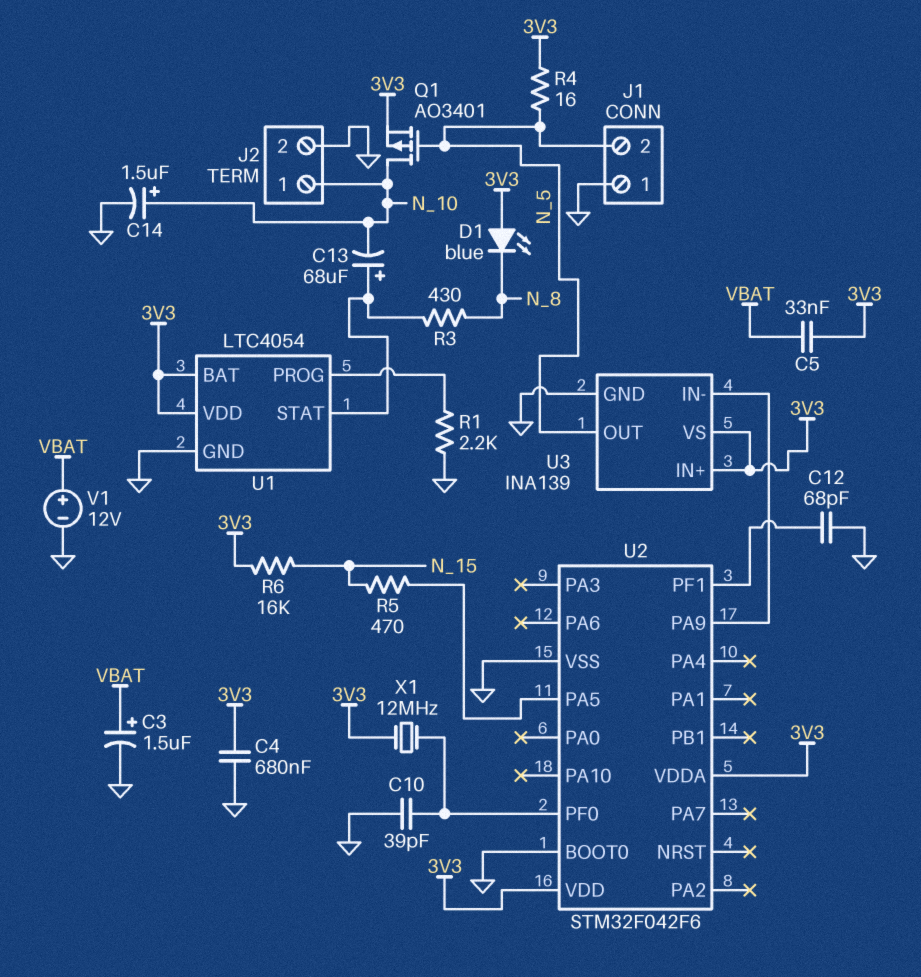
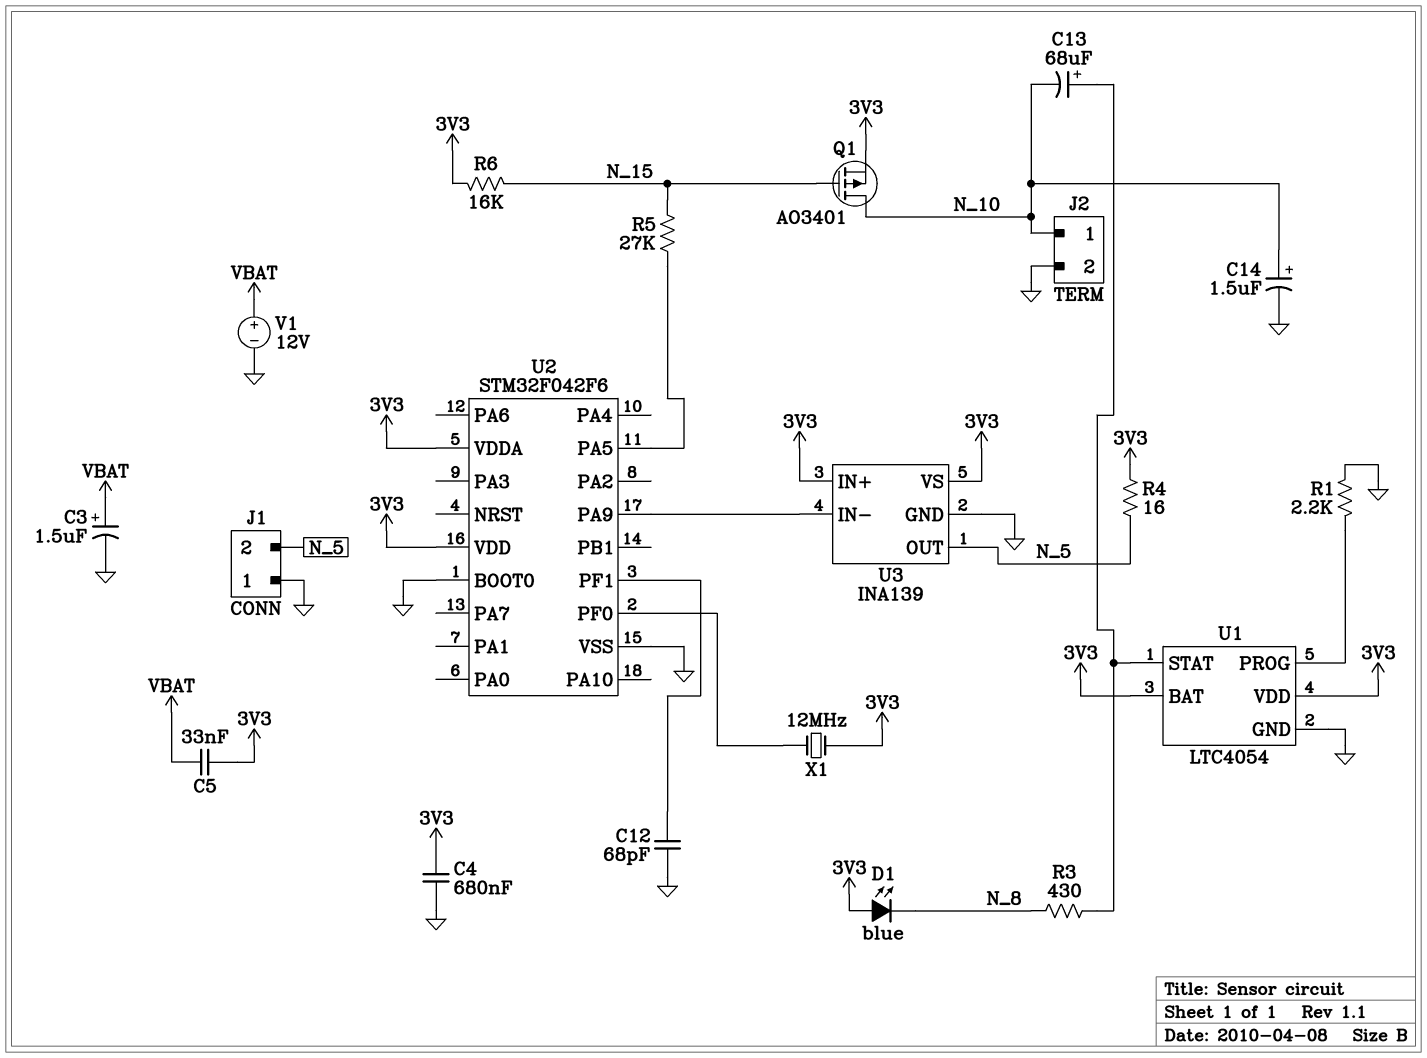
C10: 39pF (GND, U2/PF0) -> none
Q1: PMOS AO3401 (G N_5, D N_10, S 3V3) -> PMOS AO3401 (G N_15, D N_10, S 3V3)
R5: 470 (N_15, U2/PA5) -> 27k (N_15, U2/PA5)

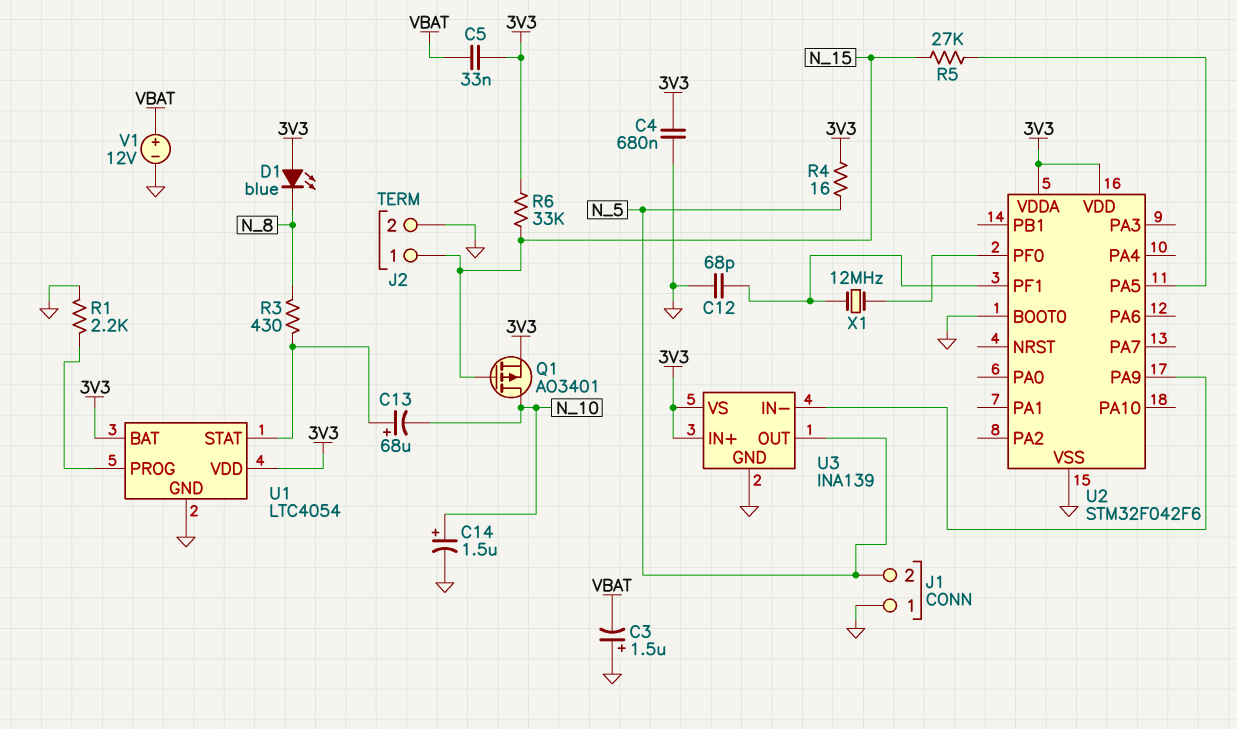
C3: 1.5uF (plus VBAT, minus GND) -> 1.5uF (plus GND, minus VBAT)
J2 pin 1: N_10 -> N_15
R6: 16k (3V3, N_15) -> 33k (3V3, N_15)
X1: 12MHz (3V3, U2/PF0) -> 12MHz (U2/PF0, U2/PF1)

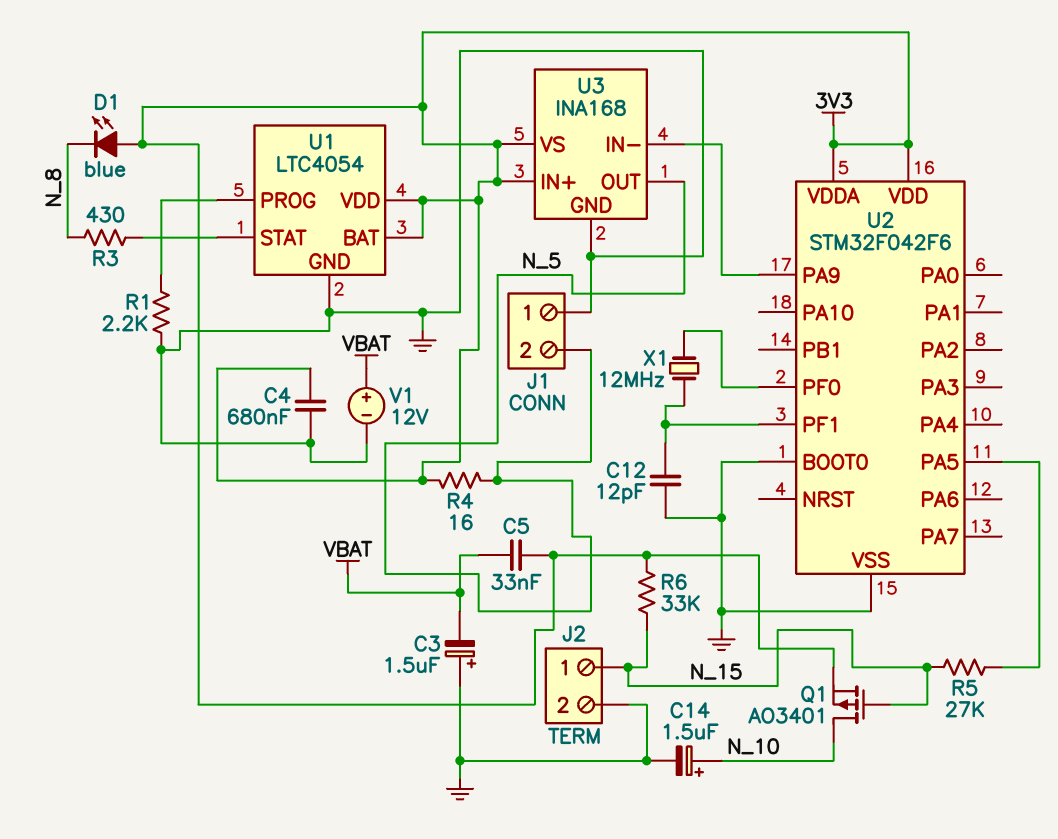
C12: 68pF (GND, U2/PF1) -> 12pF (GND, U2/PF1)
C13: 68uF (plus U1/STAT, minus N_10) -> none
U3: INA139 -> INA168

